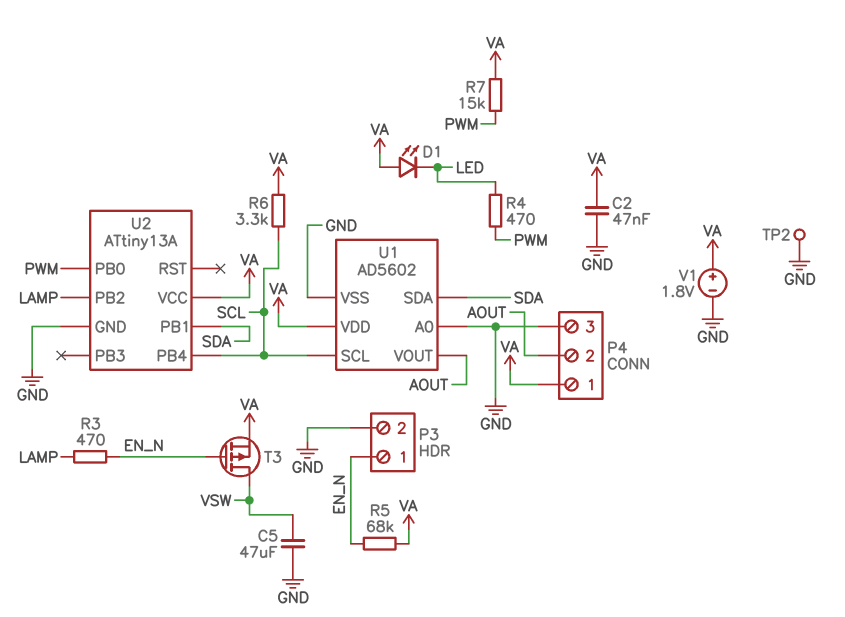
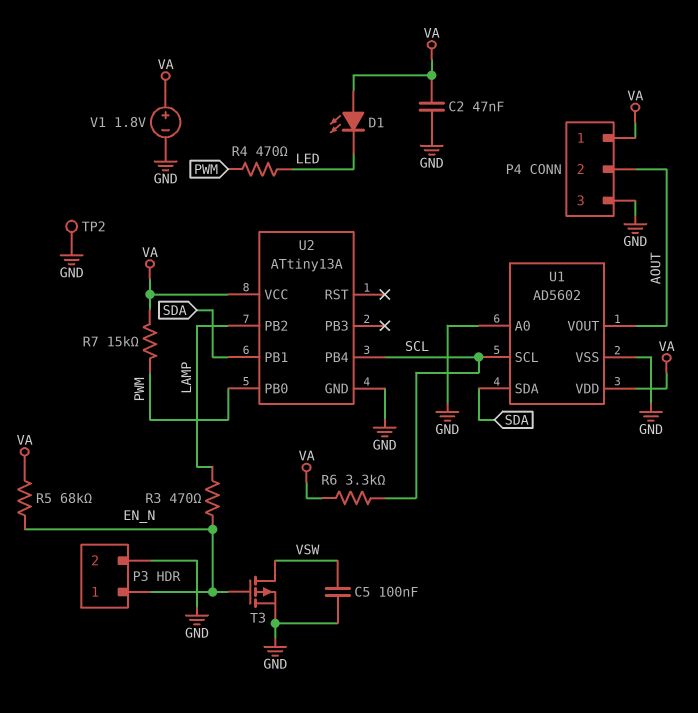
C5: 47uF (GND, VSW) -> 100nF (GND, VSW)
T3: PMOS (G EN_N, D VSW, S VA) -> PMOS (G EN_N, D VSW, S GND)

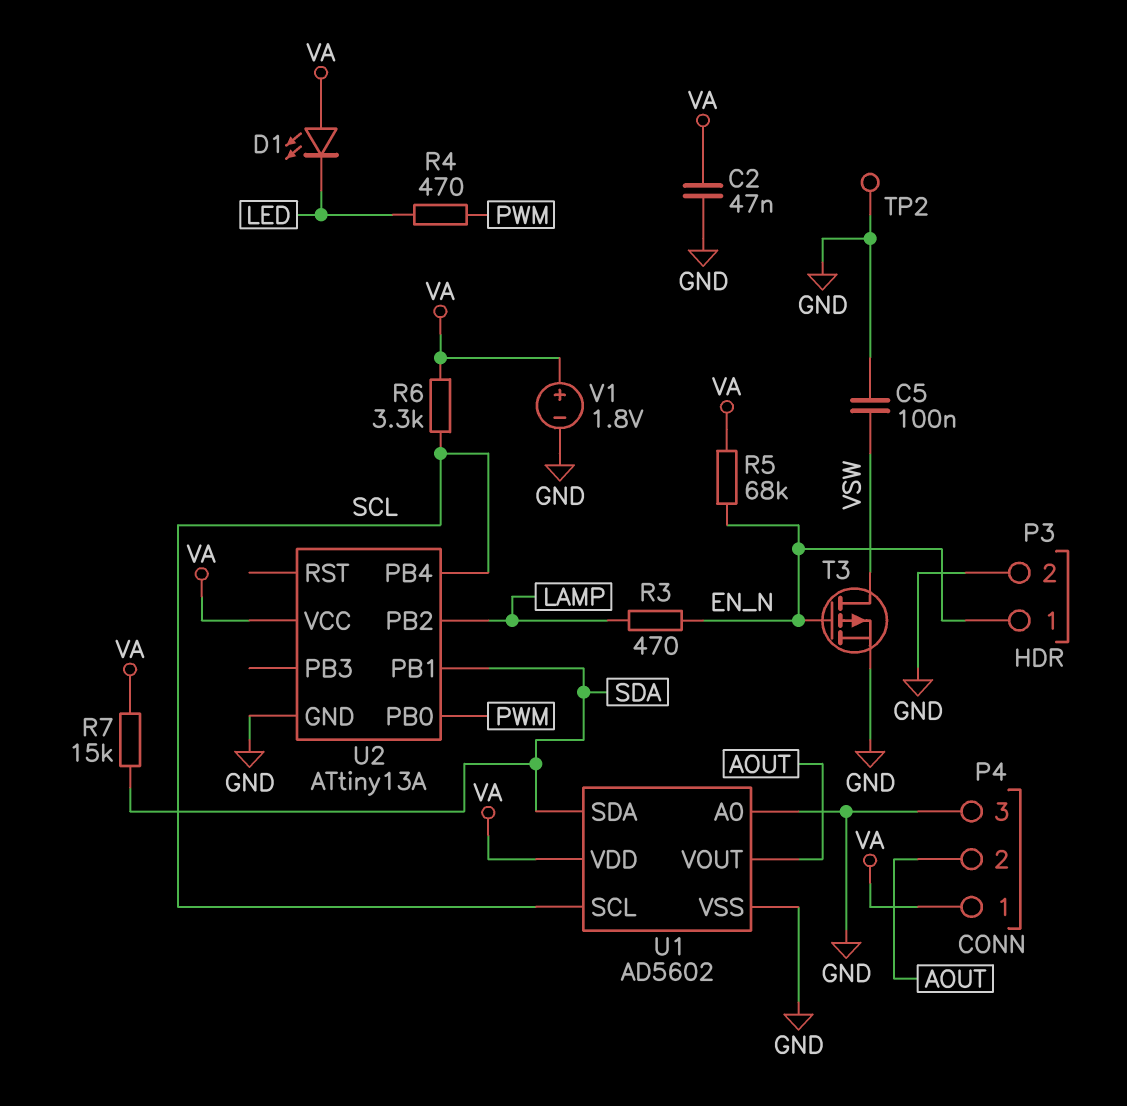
R7: 15k (PWM, VA) -> 15k (SDA, VA)

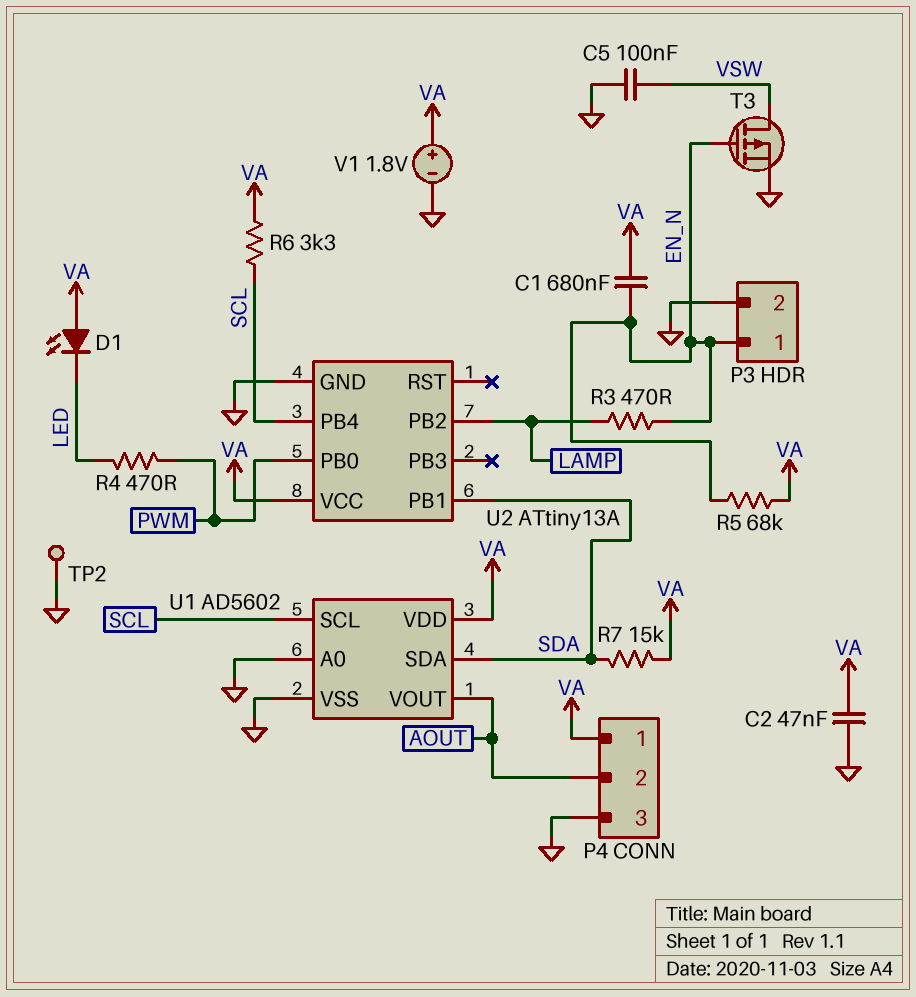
C1: none -> 680nF (EN_N, VA)

